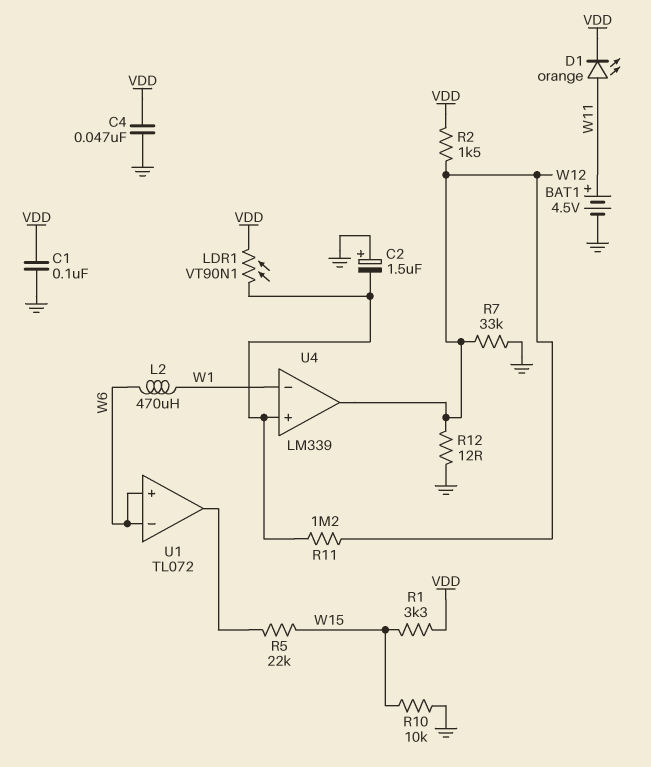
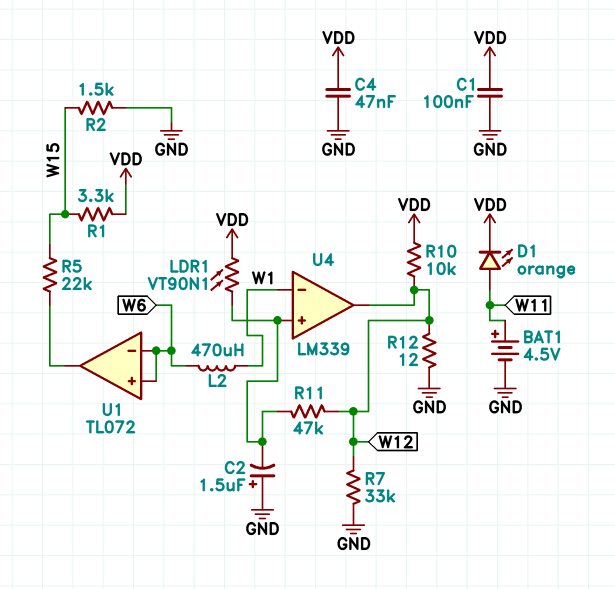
R2: 1.5k (VDD, W12) -> 1.5k (GND, W15)
R10: 10k (GND, W15) -> 10k (VDD, W12)
R11: 1.2M (U4/in+, W12) -> 47k (U4/in+, W12)

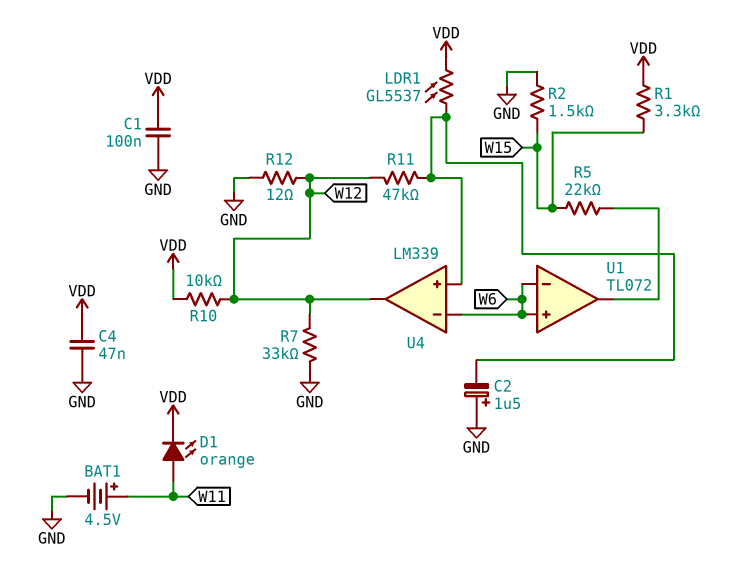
L2: 470uH (W1, W6) -> none
LDR1: VT90N1 (U4/in+, VDD) -> GL5537 (U4/in+, VDD)
U4 pin in-: W1 -> W6

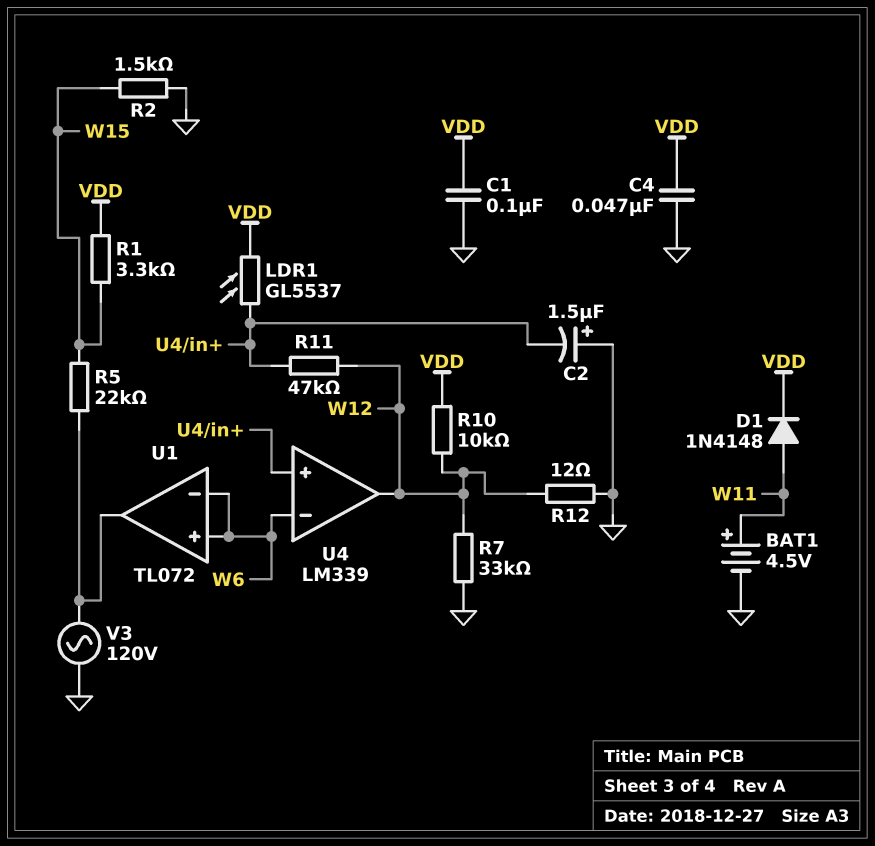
D1: LED orange (A W11, K VDD) -> diode 1N4148 (A W11, K VDD)
V3: none -> AC 120V (GND, U1/out)

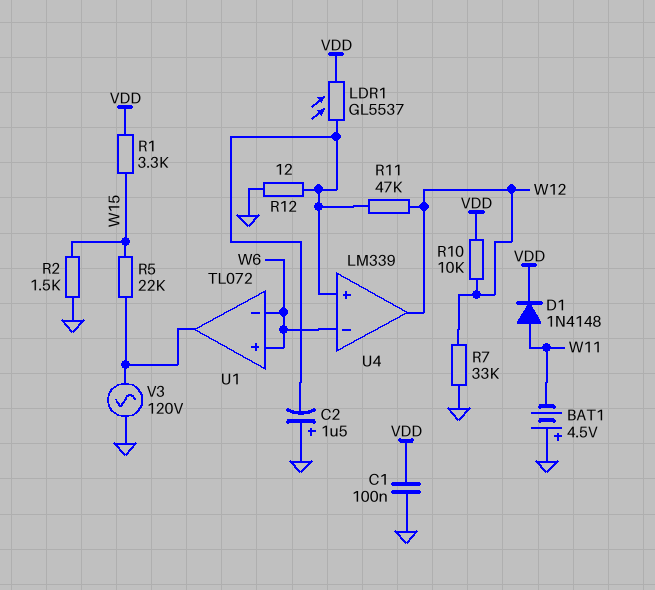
BAT1: 4.5V (plus W11, minus GND) -> 4.5V (plus GND, minus W11)
C4: 47nF (GND, VDD) -> none
R12: 12 (GND, W12) -> 12 (GND, U4/in+)

